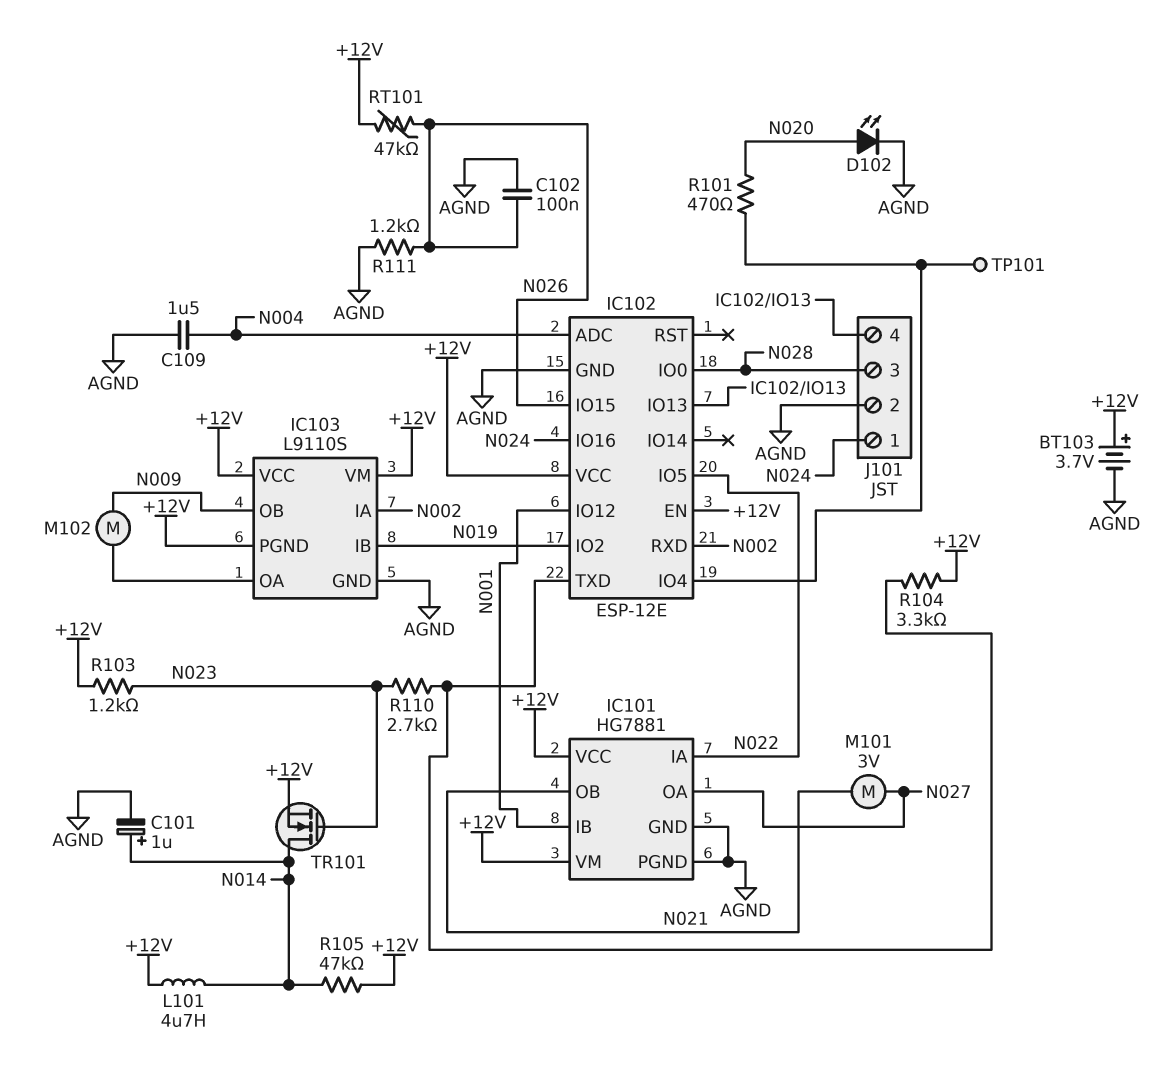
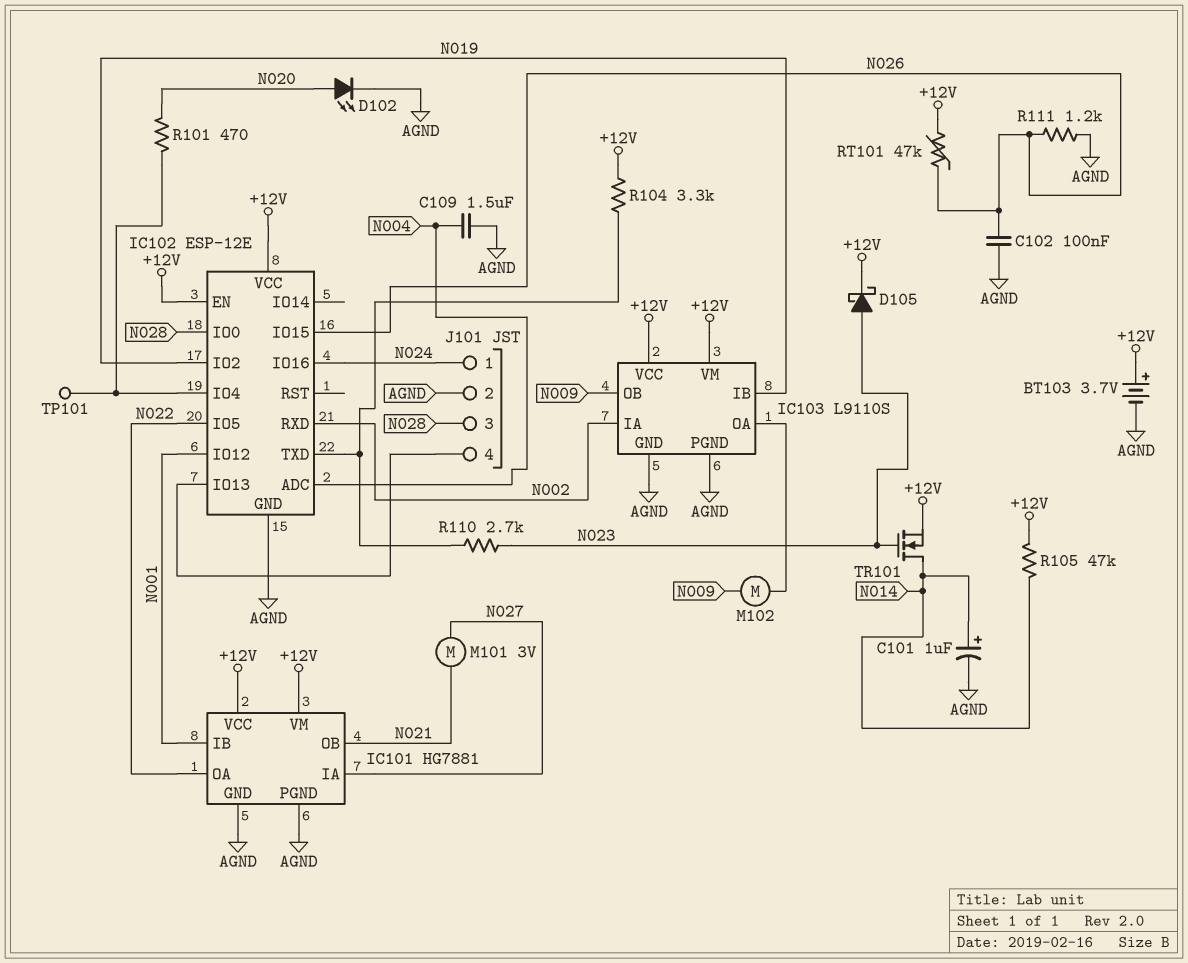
D105: none -> schottky (A N023, K +12V)
IC101 pin IA: N022 -> N027
IC101 pin OA: N027 -> N022
IC103 pin PGND: +12V -> AGND
L101: 4.7uH (+12V, N014) -> none
R103: 1.2k (+12V, N023) -> none

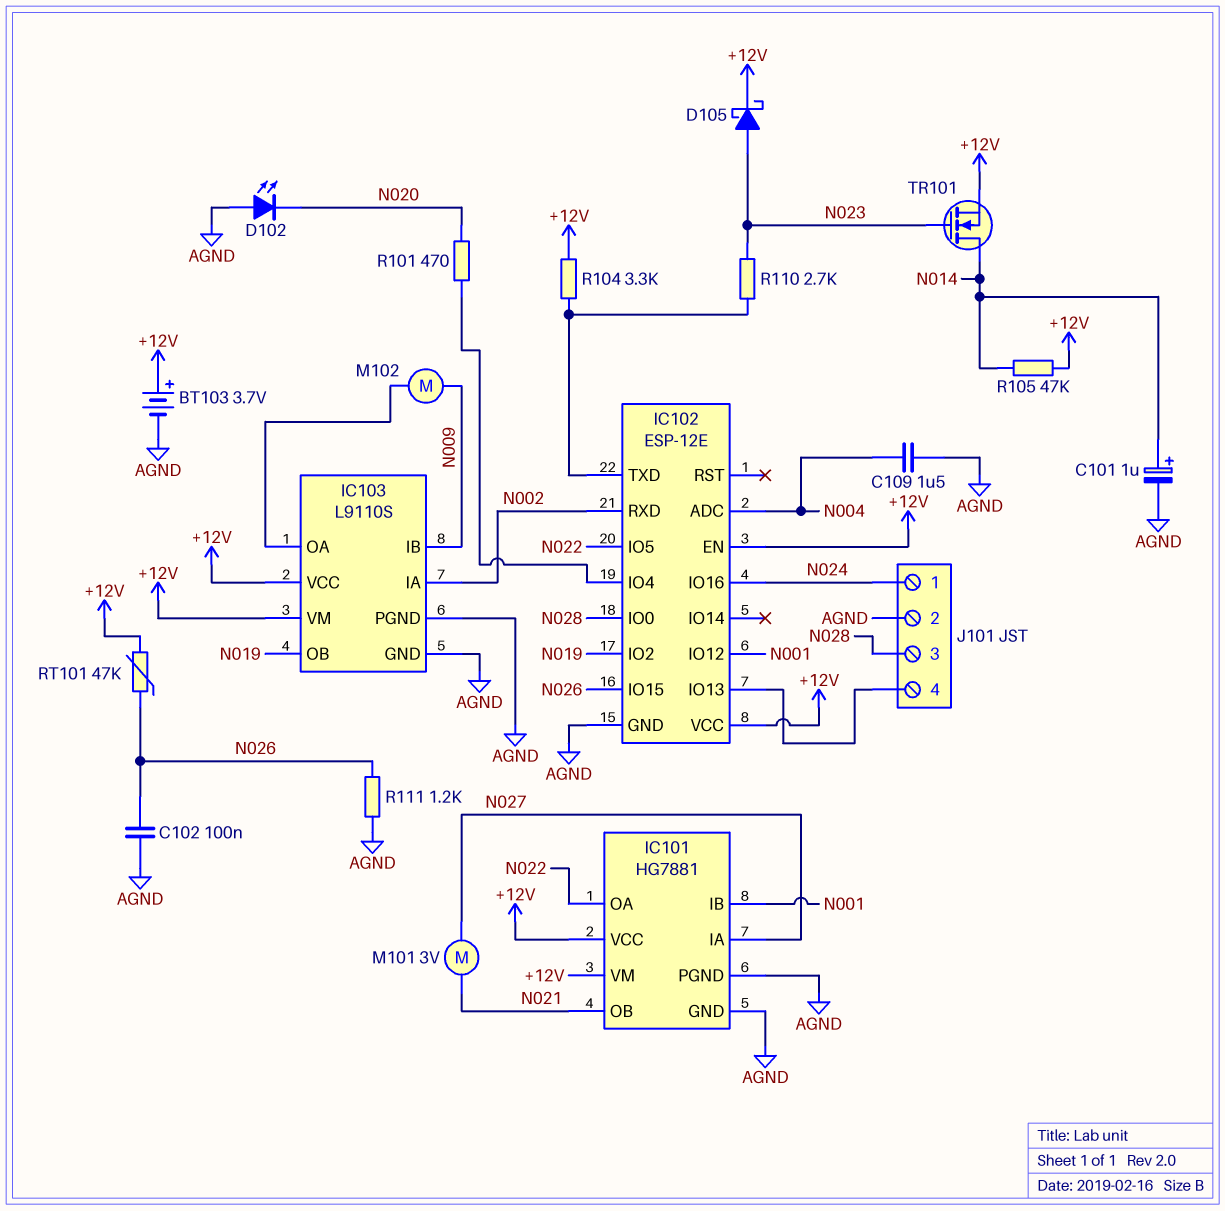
D102: LED (A N020, K AGND) -> LED (A AGND, K N020)
IC103 pin IB: N019 -> N009
IC103 pin OB: N009 -> N019
TP101: test point (IC102/IO4) -> none

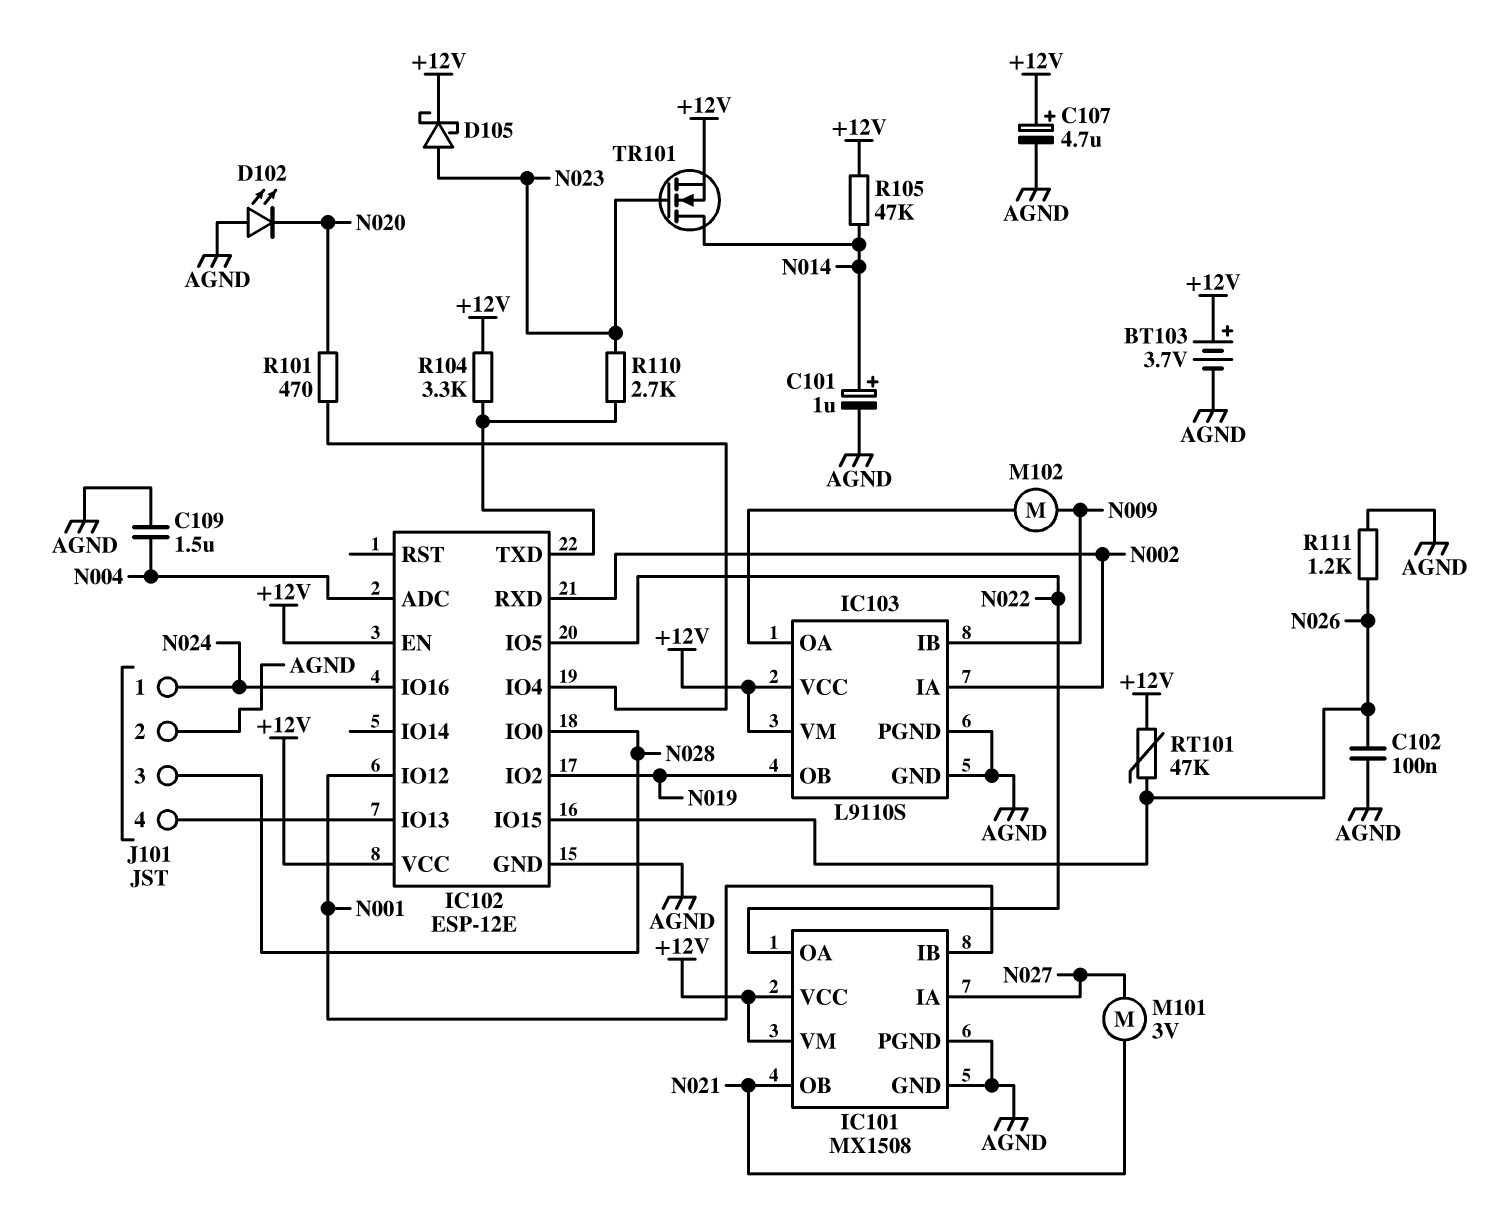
C107: none -> 4.7uF (plus +12V, minus AGND)
IC101: HG7881 -> MX1508

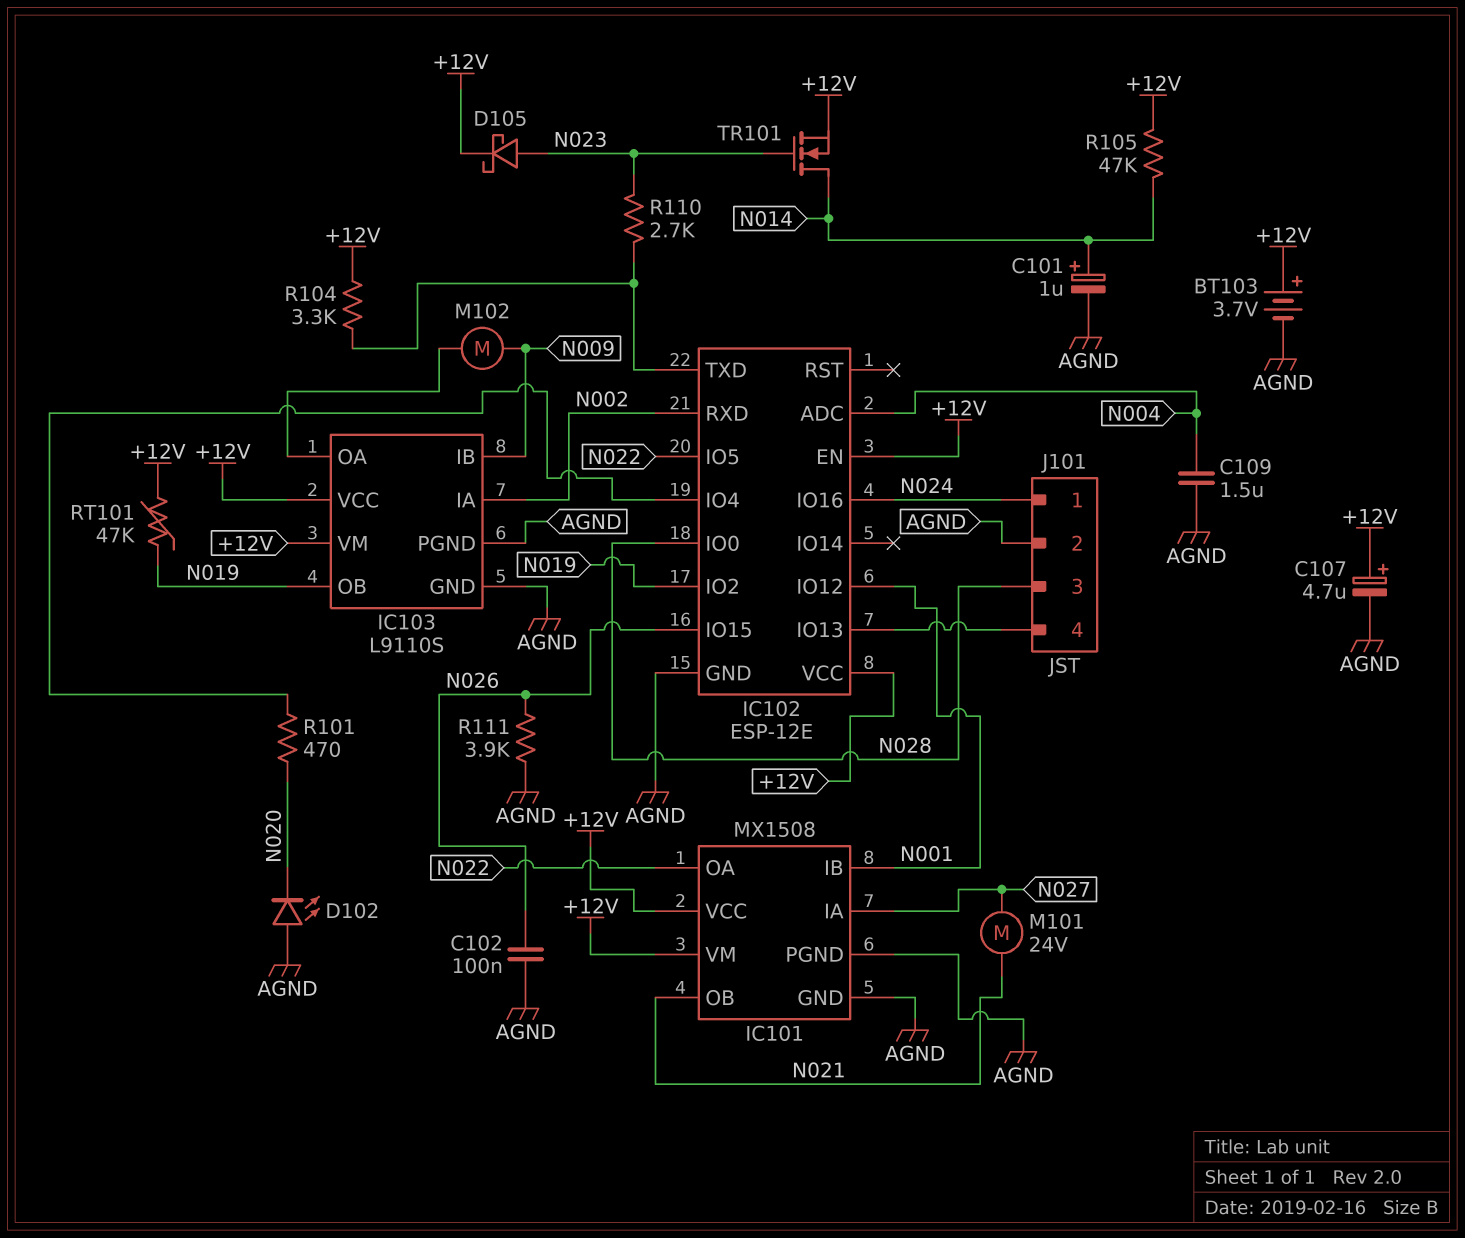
M101: motor 3V (N021, N027) -> motor 24V (N021, N027)
R111: 1.2k (AGND, N026) -> 3.9k (AGND, N026)
RT101: 47k (+12V, N026) -> 47k (+12V, N019)

